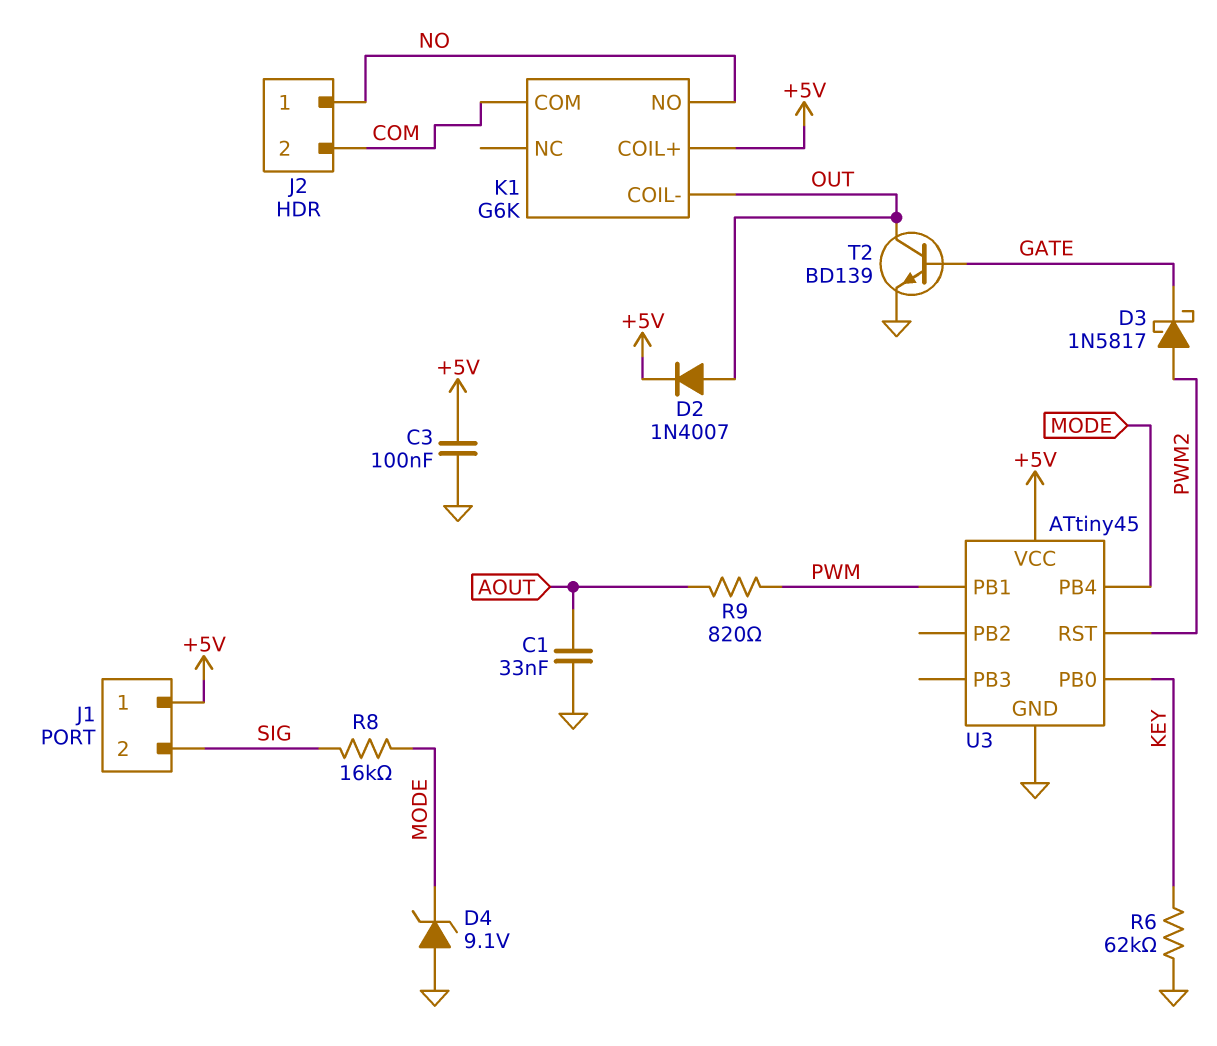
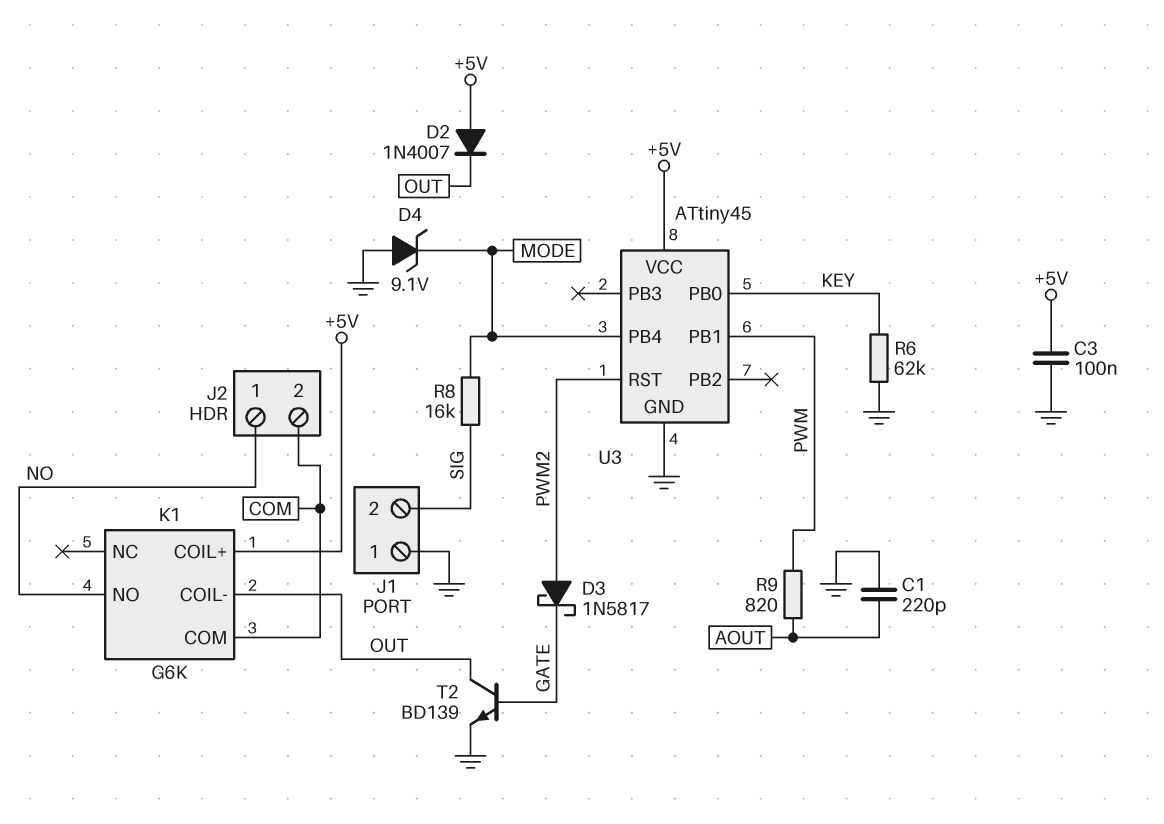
C1: 33nF (AOUT, GND) -> 220pF (AOUT, GND)
D2: diode 1N4007 (A OUT, K +5V) -> diode 1N4007 (A +5V, K OUT)
J1 pin 1: +5V -> GND

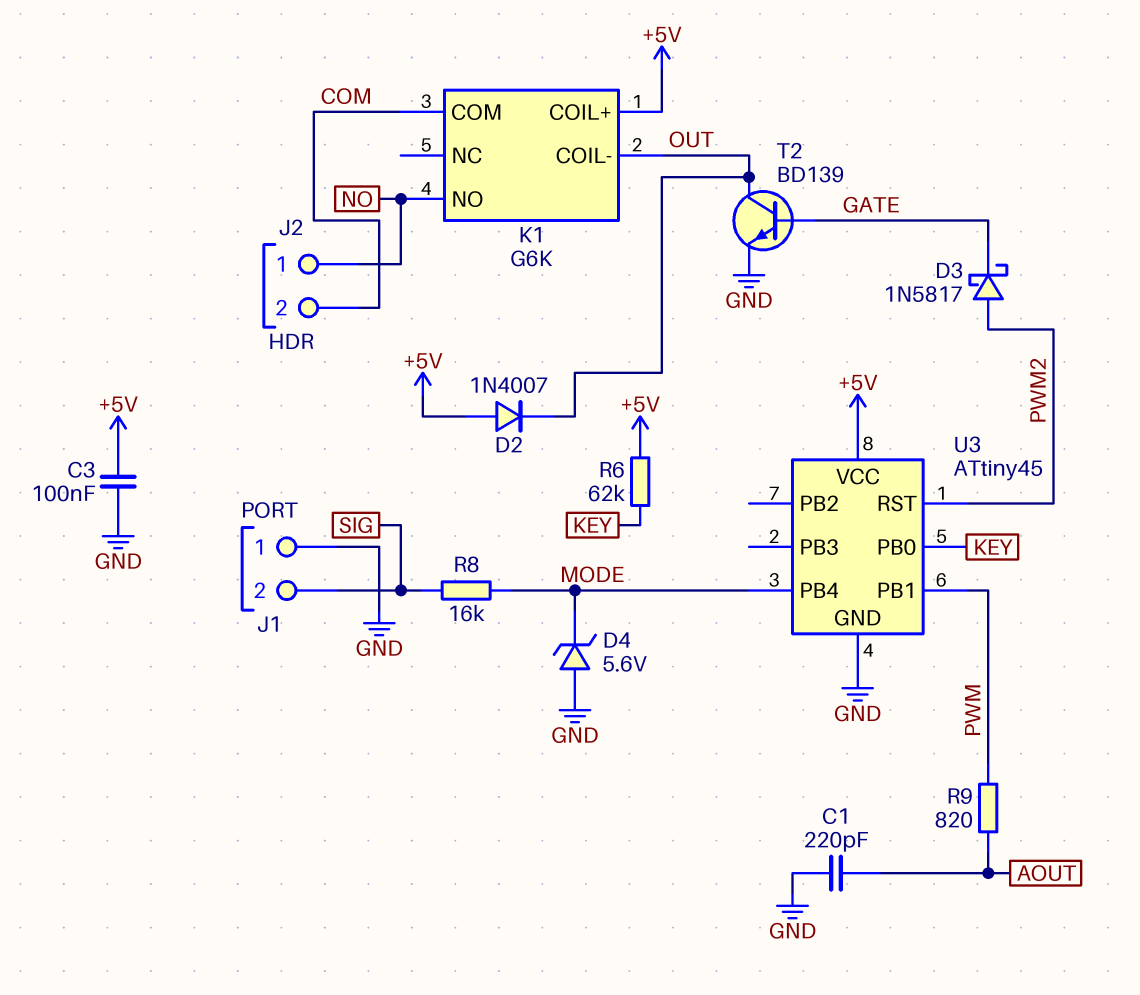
D4: zener 9.1V (A GND, K MODE) -> zener 5.6V (A GND, K MODE)
R6: 62k (GND, KEY) -> 62k (+5V, KEY)

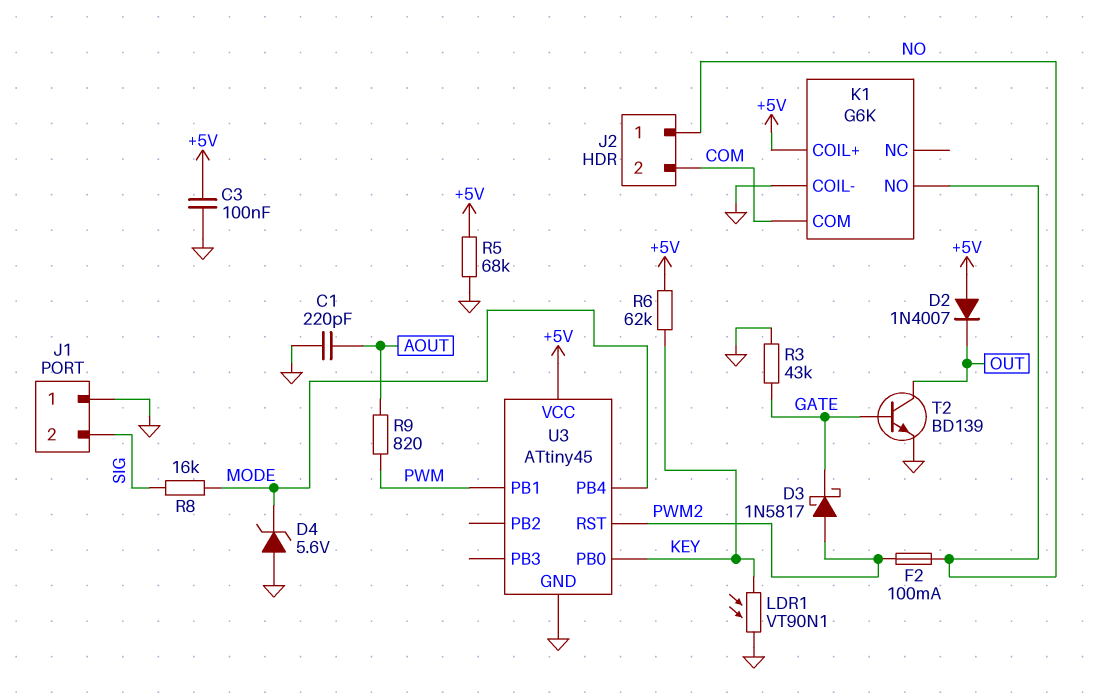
F2: none -> 100mA (NO, PWM2)
K1 pin COIL-: OUT -> GND
LDR1: none -> VT90N1 (GND, KEY)
R3: none -> 43k (GATE, GND)
R5: none -> 68k (+5V, GND)

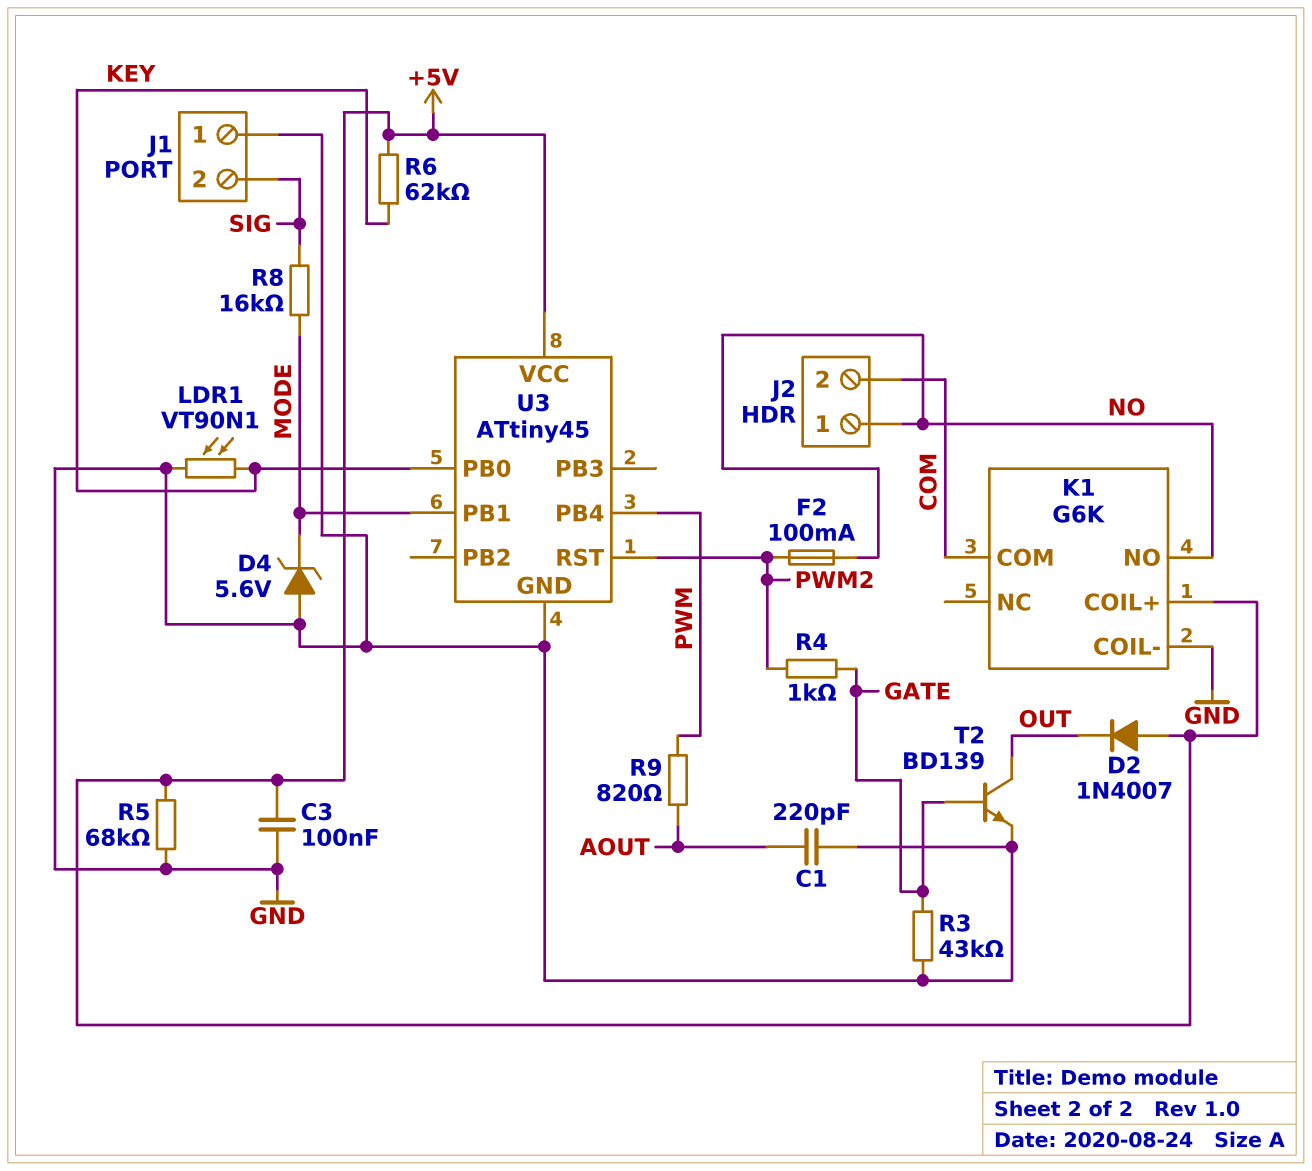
D3: schottky 1N5817 (A PWM2, K GATE) -> none
R4: none -> 1k (GATE, PWM2)
U3 pin PB1: PWM -> MODE
U3 pin PB4: MODE -> PWM

